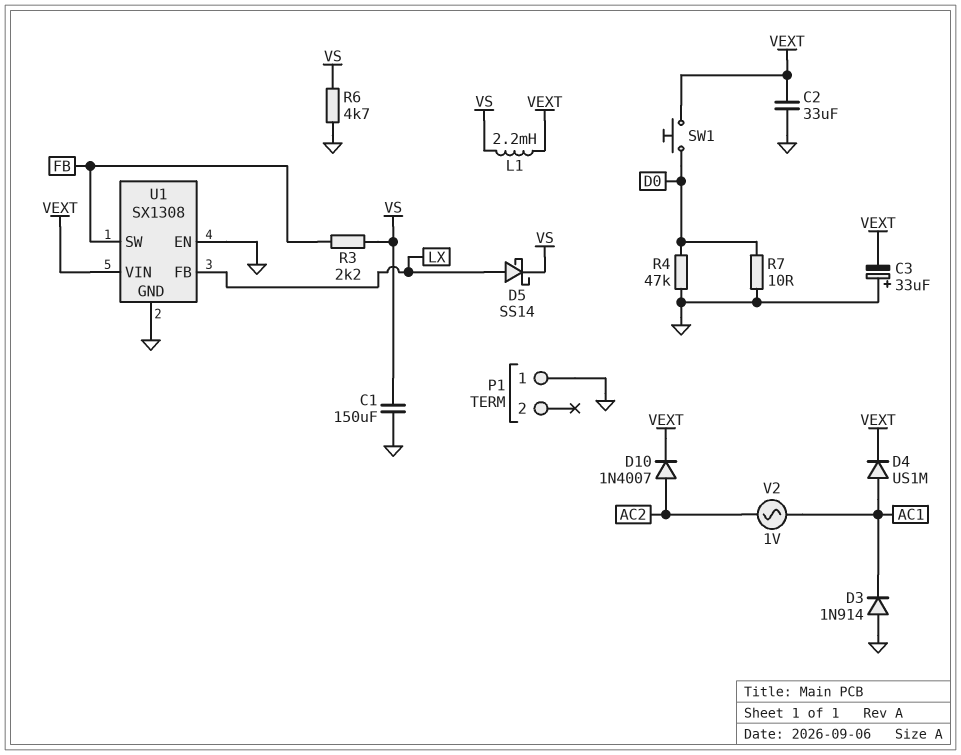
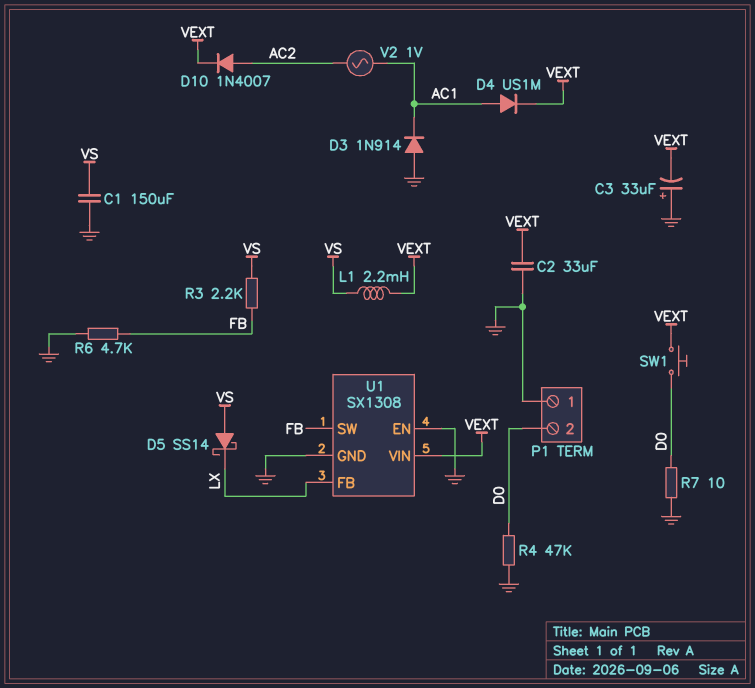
D5: schottky SS14 (A LX, K VS) -> schottky SS14 (A VS, K LX)
P1 pin 2: none -> D0
R6: 4.7k (GND, VS) -> 4.7k (FB, GND)

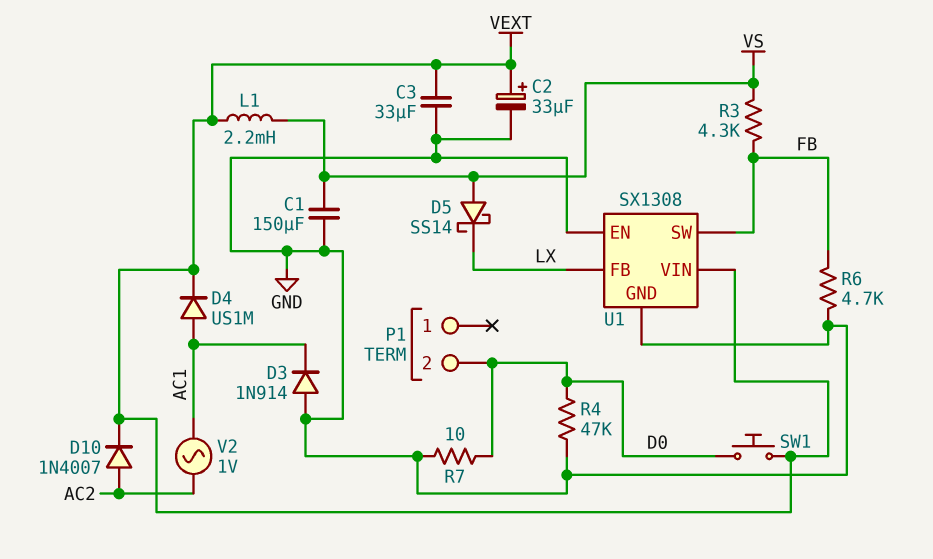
C2: 33uF (GND, VEXT) -> 33uF (plus VEXT, minus GND)
C3: 33uF (plus GND, minus VEXT) -> 33uF (GND, VEXT)
P1 pin 1: GND -> none
R3: 2.2k (FB, VS) -> 4.3k (FB, VS)

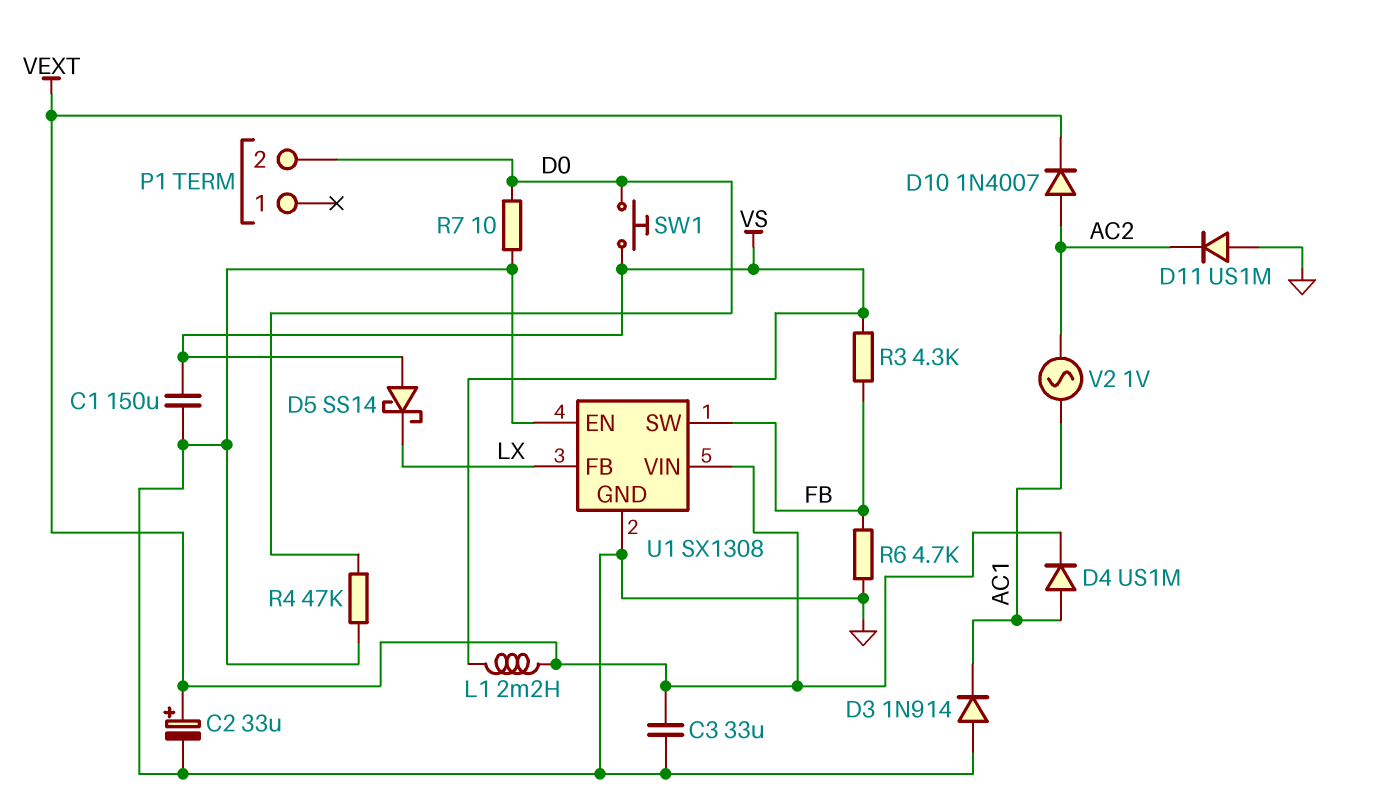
D11: none -> diode US1M (A GND, K AC2)
SW1: button (D0, VEXT) -> button (D0, VS)

